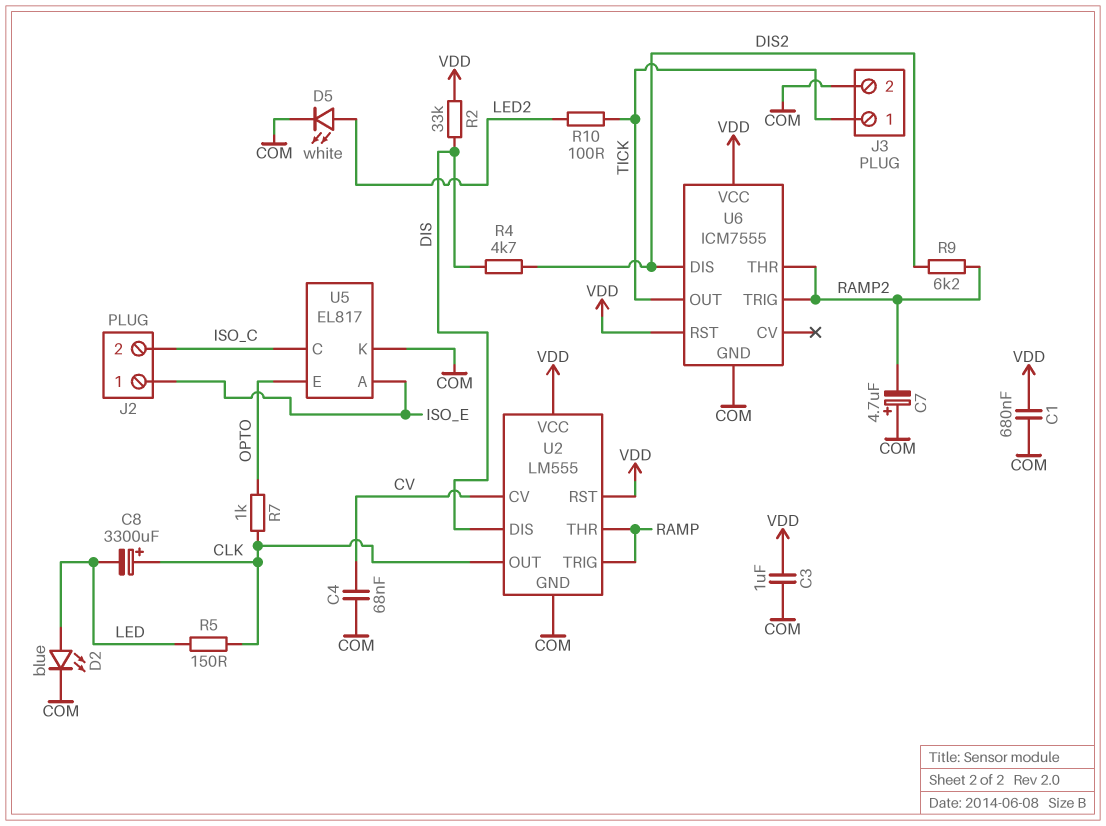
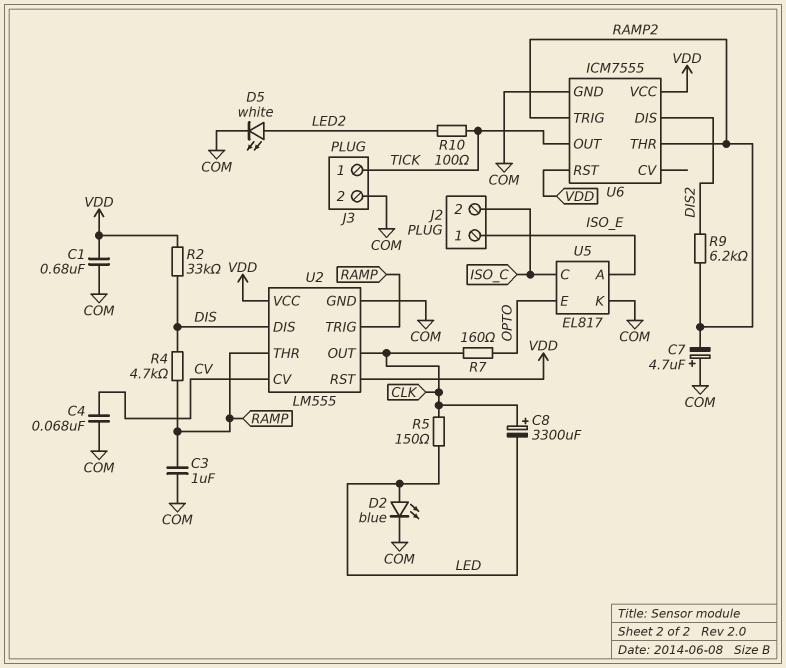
C3: 1uF (COM, VDD) -> 1uF (COM, RAMP)
R4: 4.7k (DIS, DIS2) -> 4.7k (DIS, RAMP)
R7: 1k (CLK, OPTO) -> 160 (CLK, OPTO)

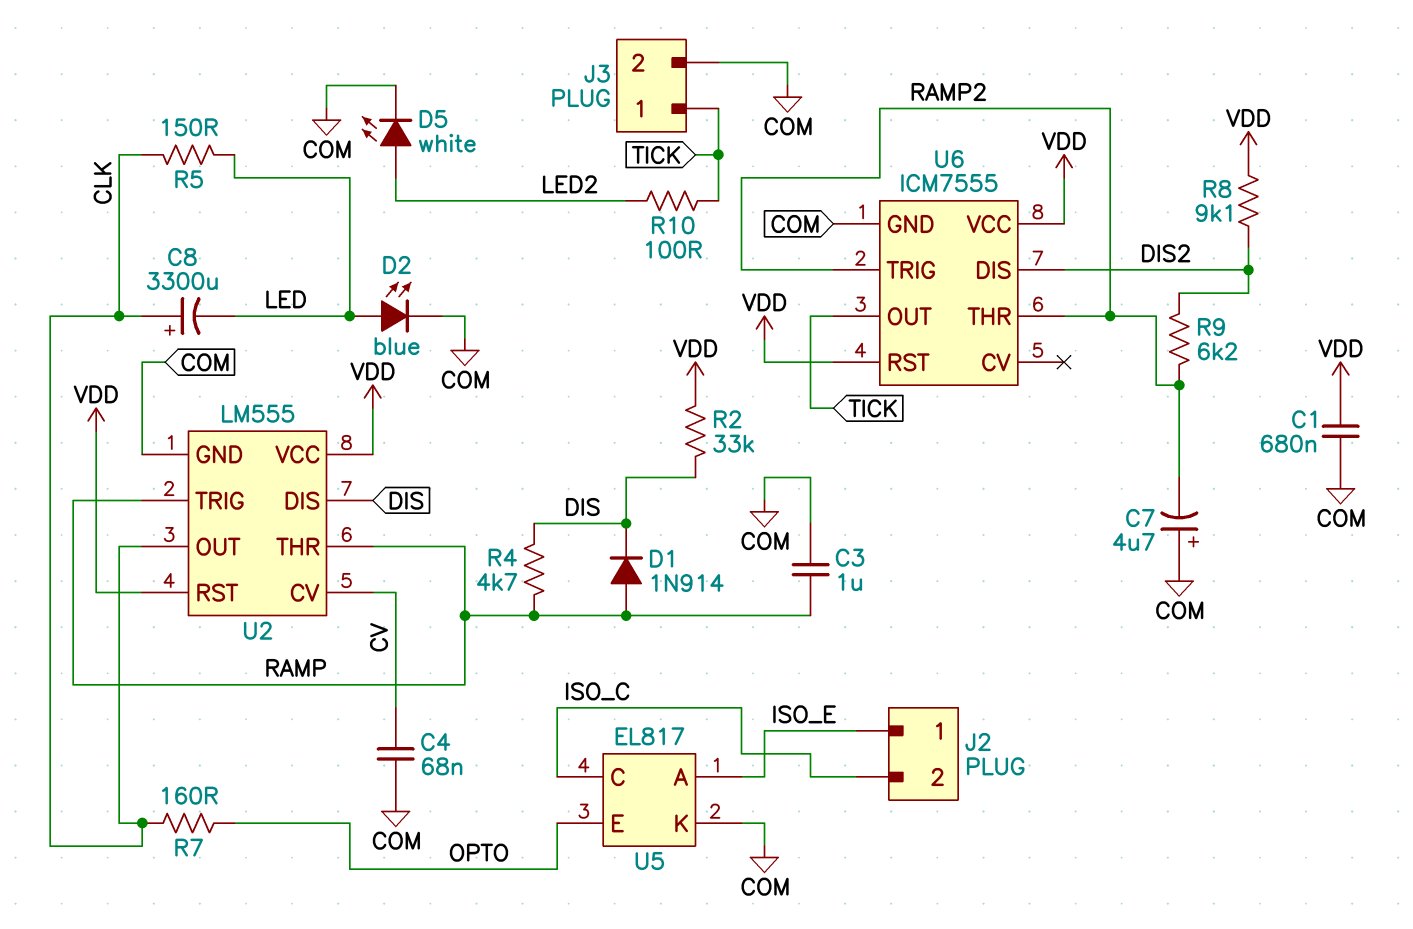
D1: none -> diode 1N914 (A RAMP, K DIS)
R8: none -> 9.1k (DIS2, VDD)

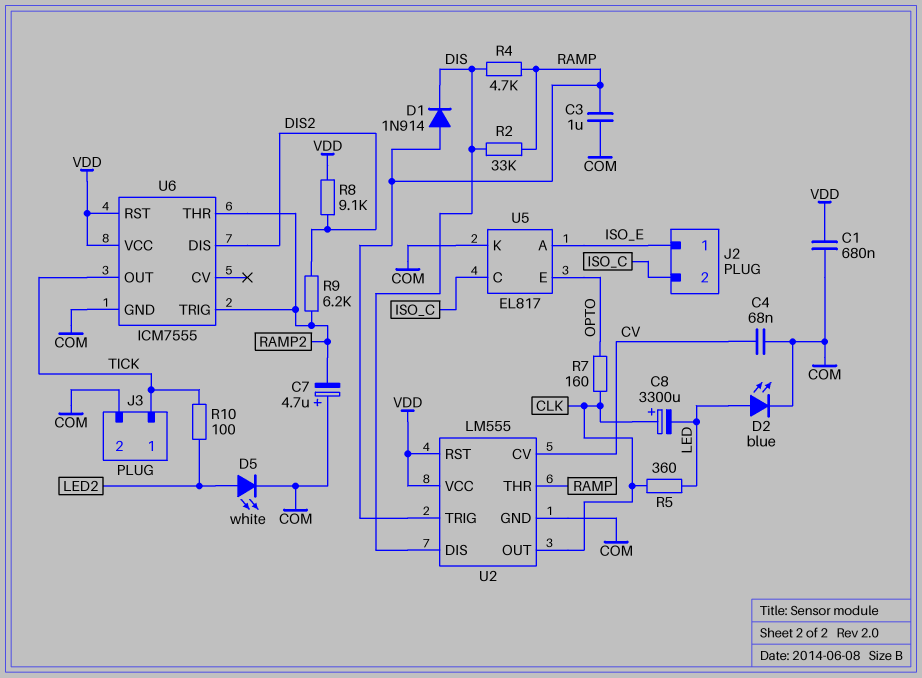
R2: 33k (DIS, VDD) -> 33k (DIS, RAMP)
R5: 150 (CLK, LED) -> 360 (CLK, LED)

